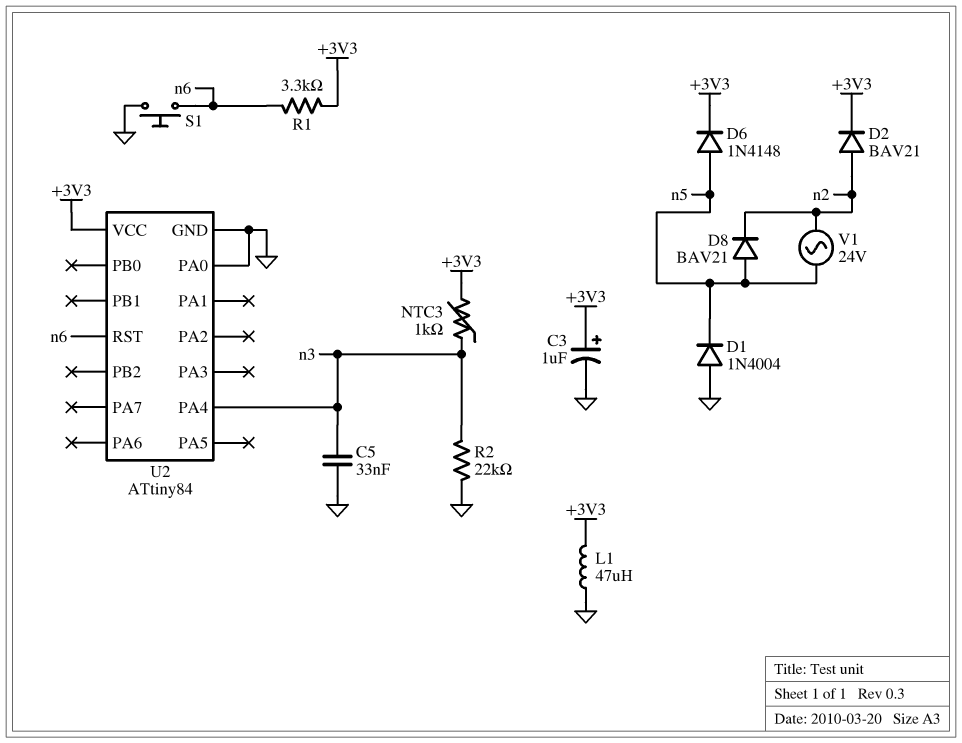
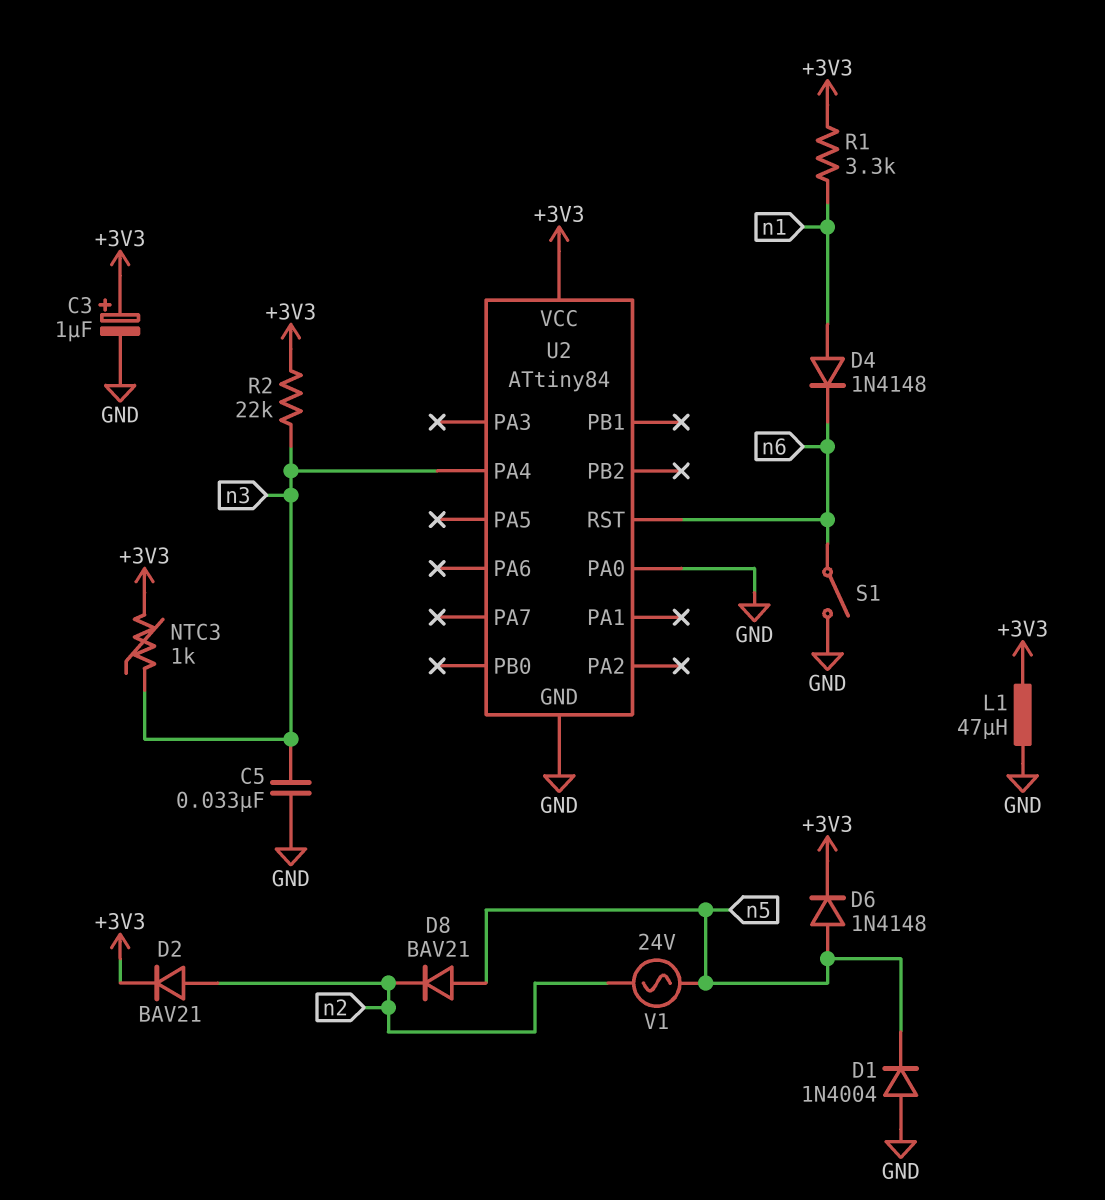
D4: none -> diode 1N4148 (A n1, K n6)
R1: 3.3k (+3V3, n6) -> 3.3k (+3V3, n1)
R2: 22k (GND, n3) -> 22k (+3V3, n3)
S1: button (GND, n6) -> switch (GND, n6)

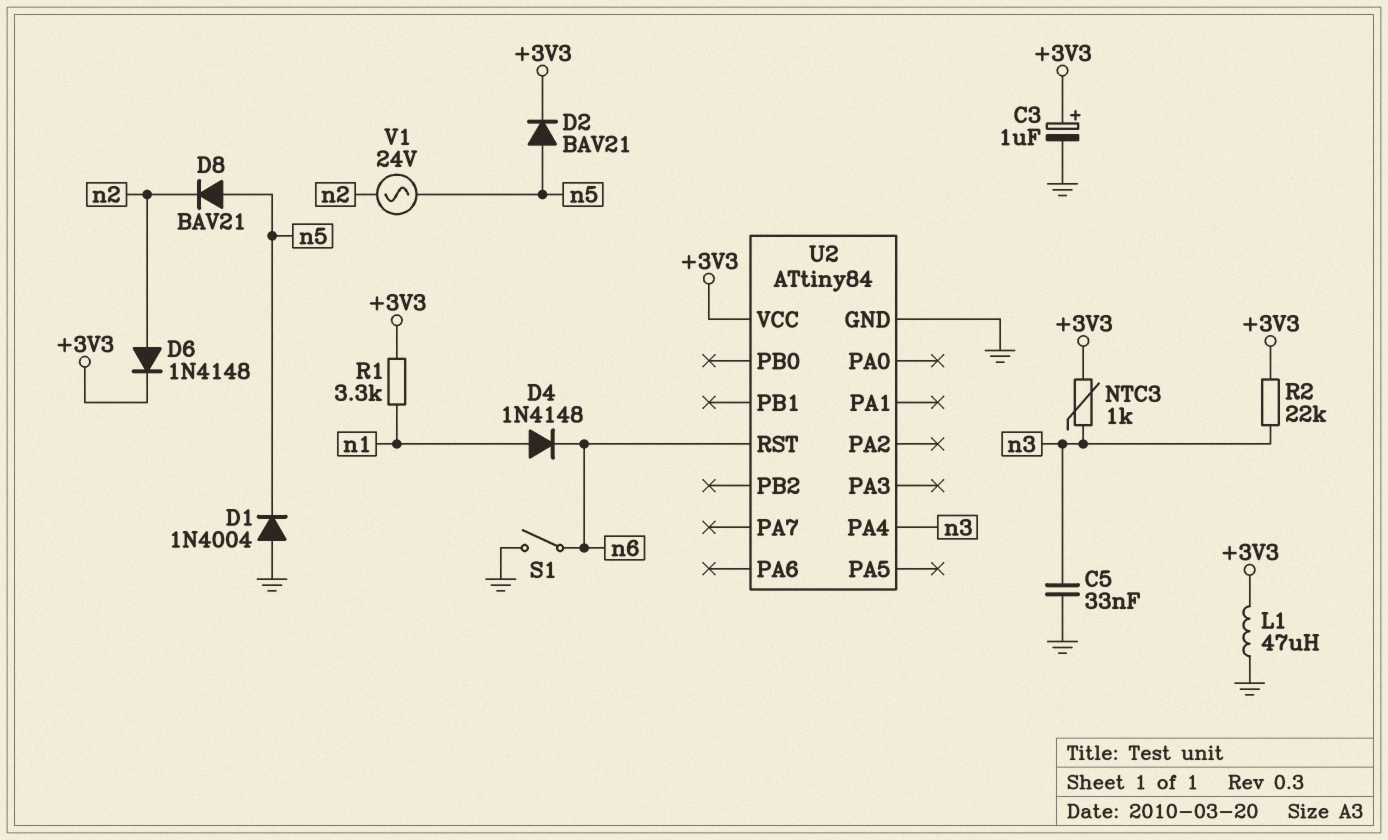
D2: diode BAV21 (A n2, K +3V3) -> diode BAV21 (A n5, K +3V3)
D6: diode 1N4148 (A n5, K +3V3) -> diode 1N4148 (A n2, K +3V3)
U2 pin PA0: GND -> none

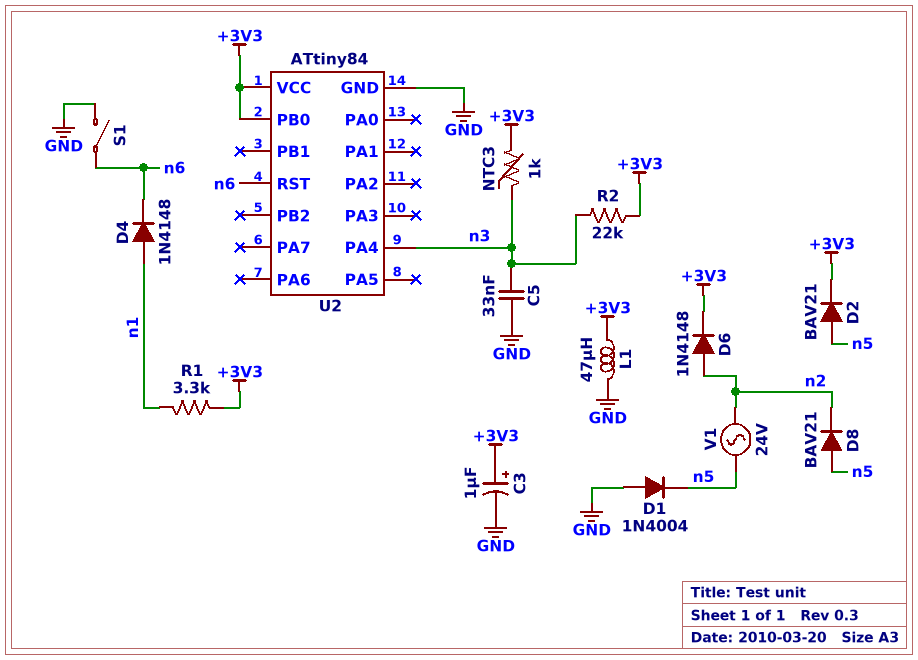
U2 pin PB0: none -> +3V3

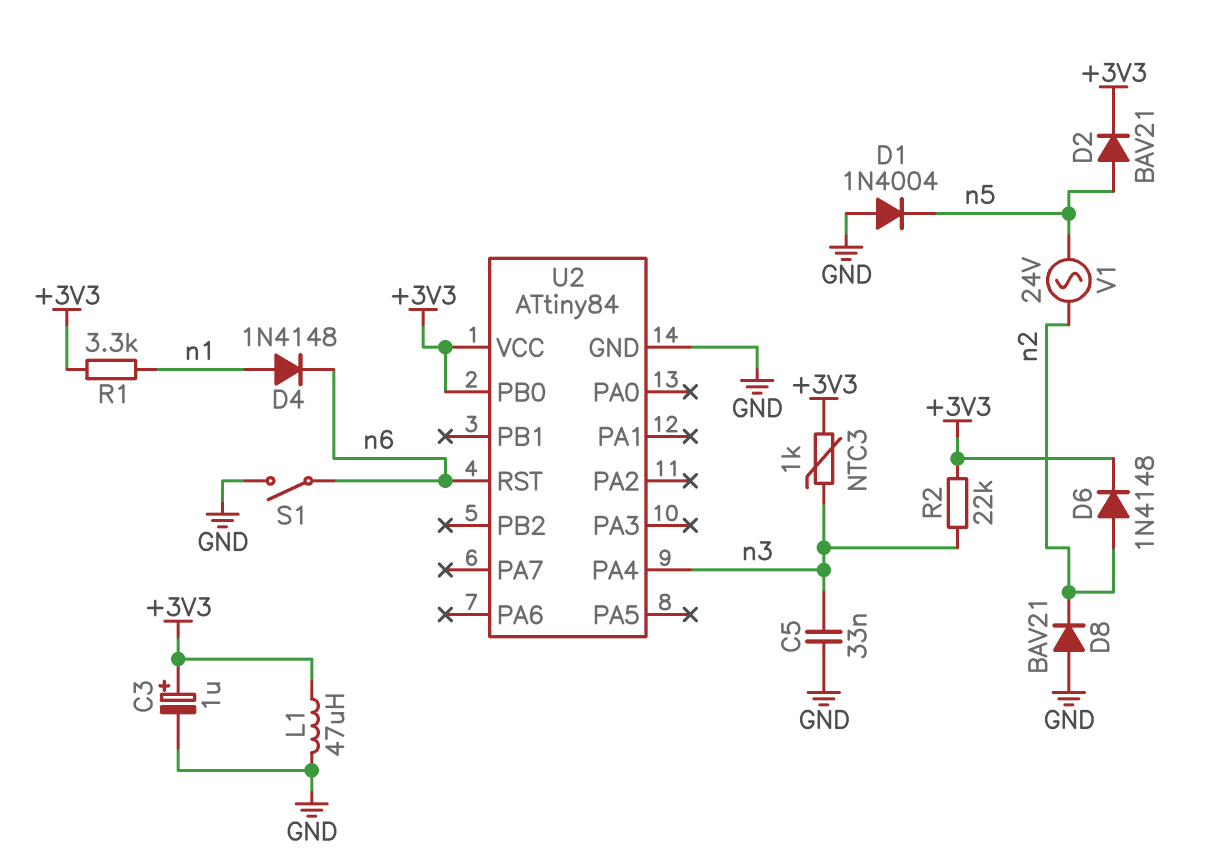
D8: diode BAV21 (A n5, K n2) -> diode BAV21 (A GND, K n2)

